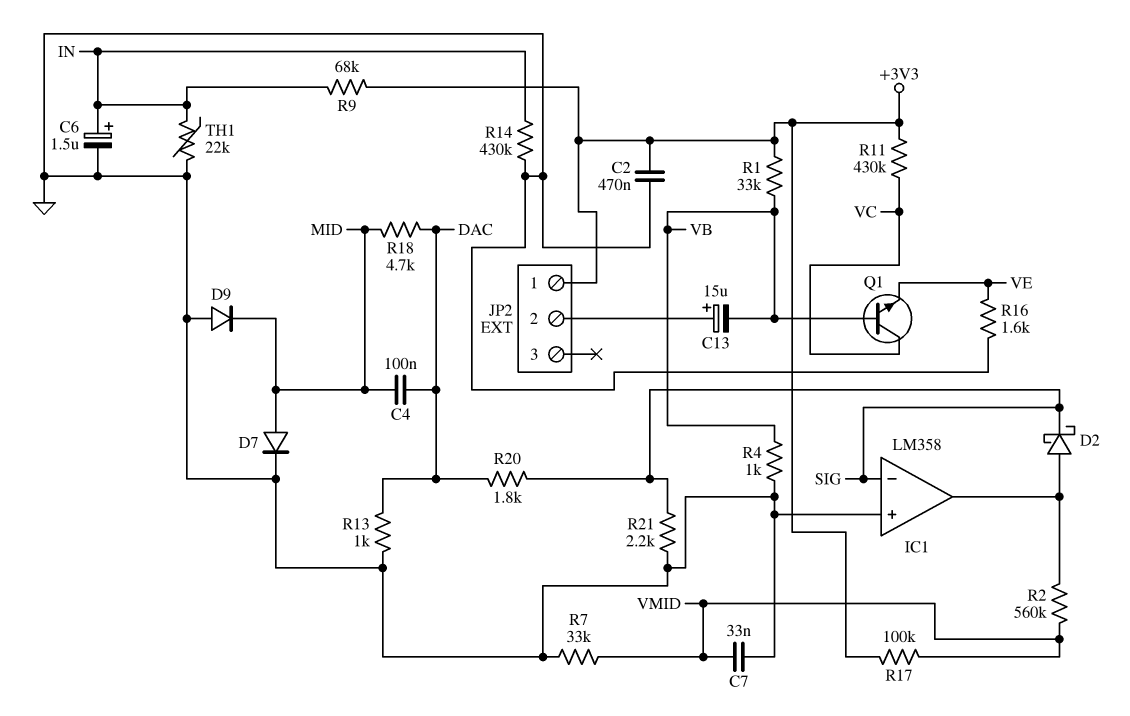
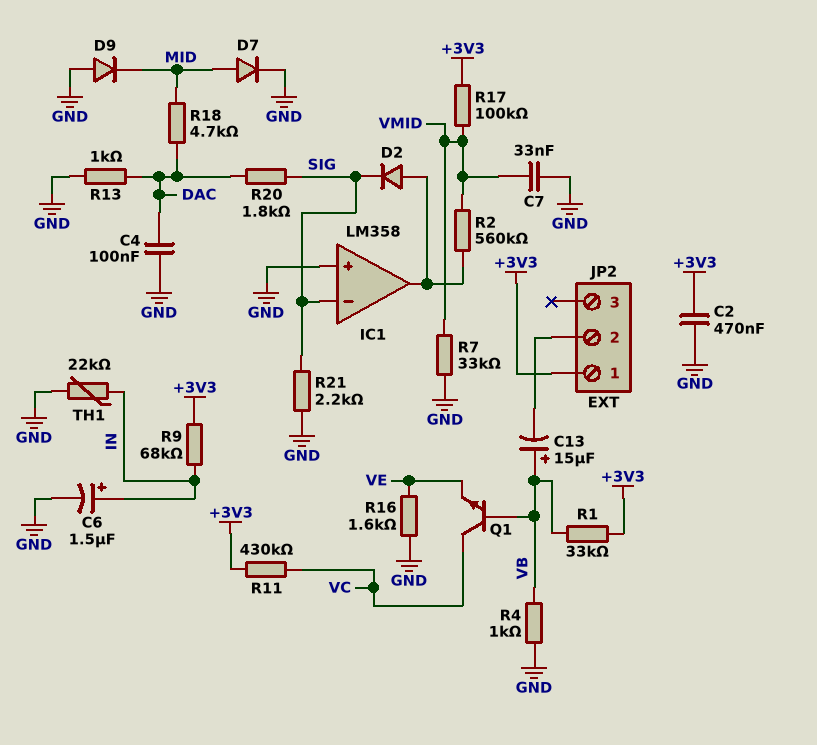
C4: 100nF (DAC, MID) -> 100nF (DAC, GND)
C13: 15uF (plus JP2/2, minus VB) -> 15uF (plus VB, minus JP2/2)
D2: schottky (A IC1/out, K SIG) -> diode (A IC1/out, K SIG)
R14: 430k (GND, IN) -> none

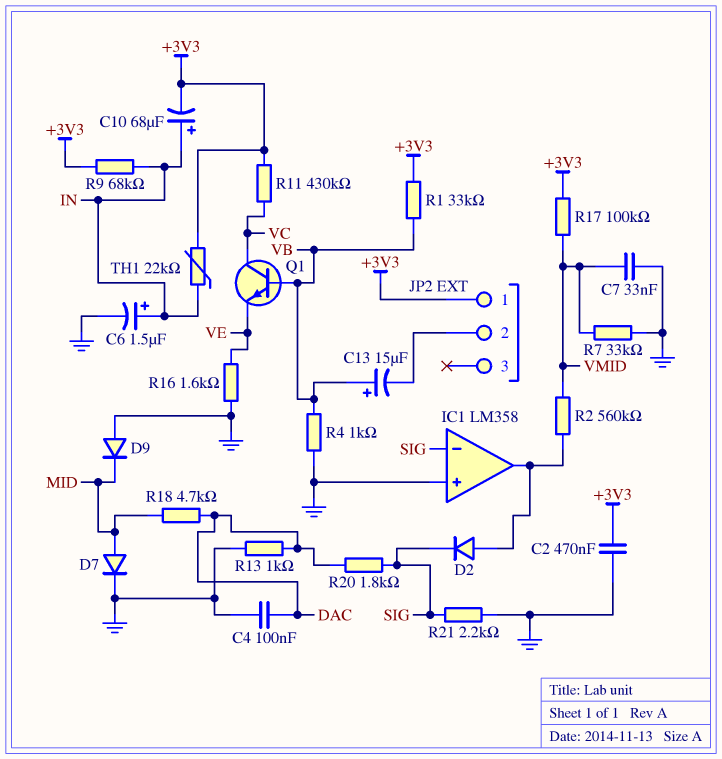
C10: none -> 68uF (plus IN, minus +3V3)
TH1: 22k (GND, IN) -> 22k (+3V3, IN)

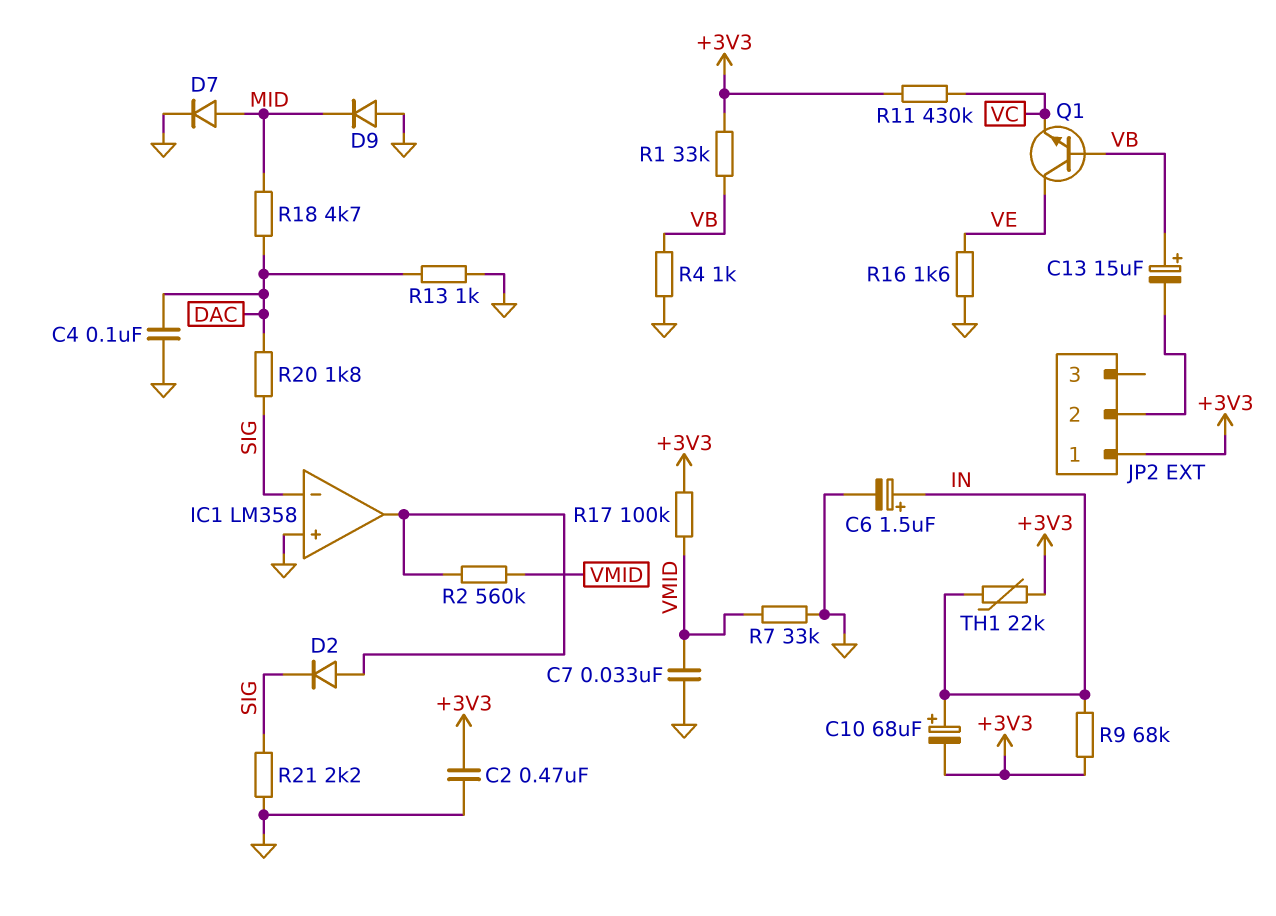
Q1: NPN (B VB, C VC, E VE) -> NPN (B VB, C VE, E VC)

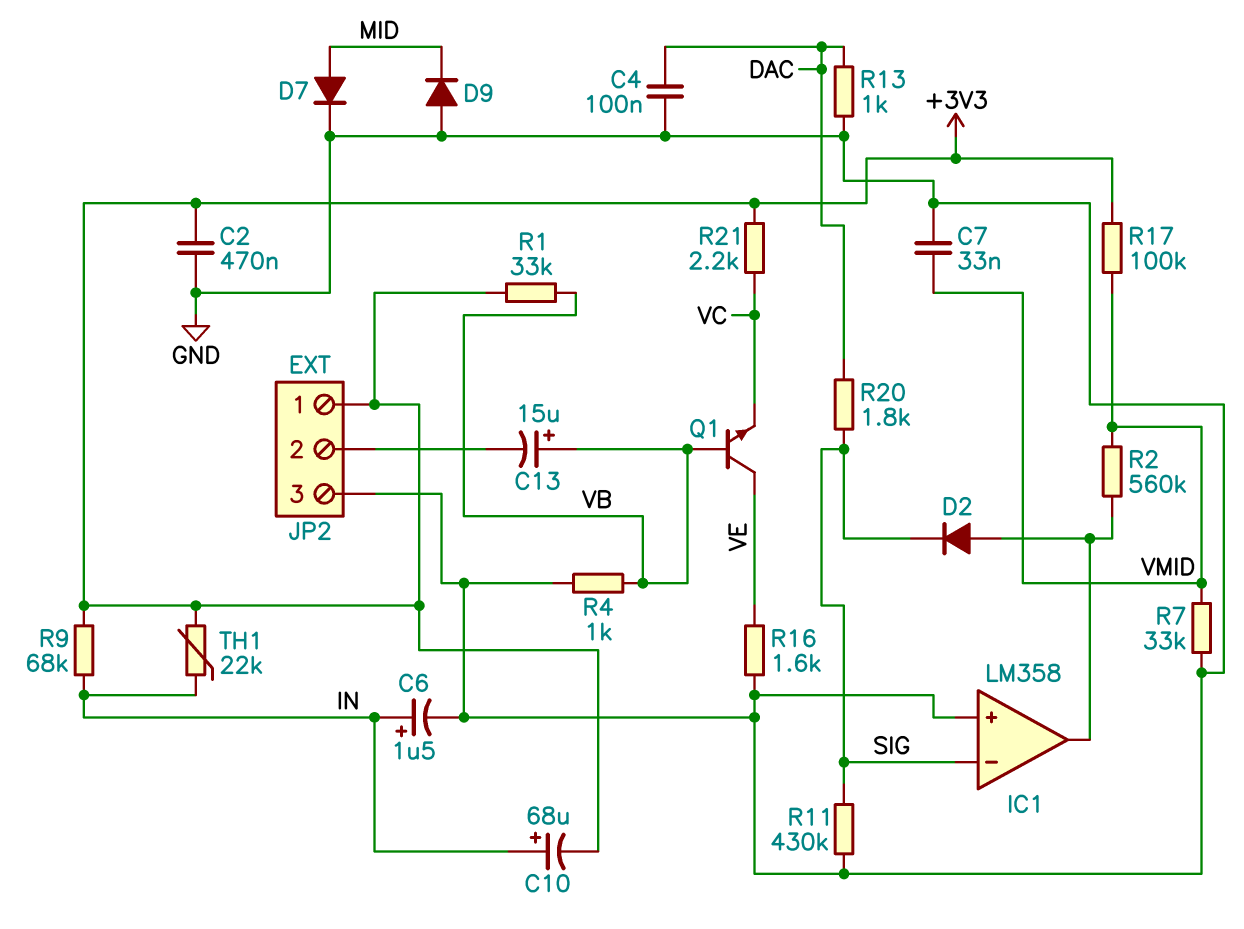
JP2 pin 3: none -> GND
R11: 430k (+3V3, VC) -> 430k (GND, SIG)
R18: 4.7k (DAC, MID) -> none
R21: 2.2k (GND, SIG) -> 2.2k (+3V3, VC)

